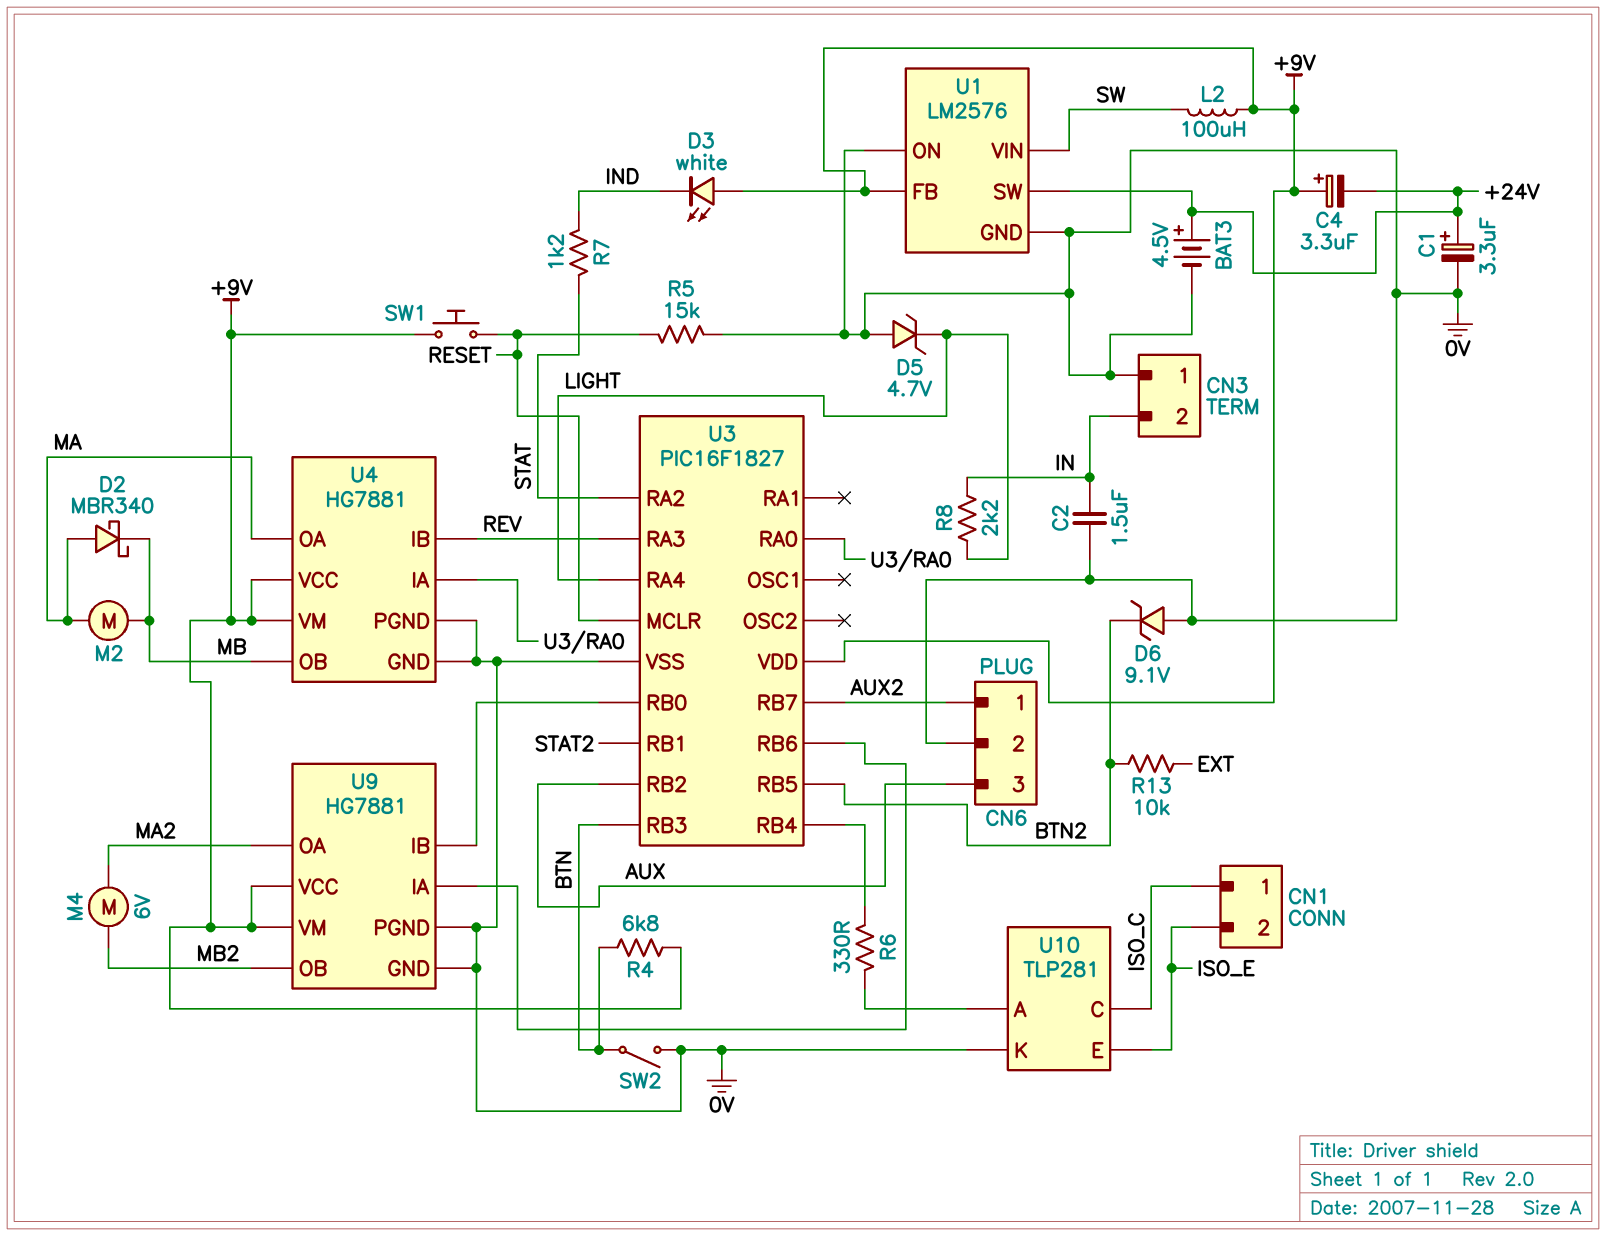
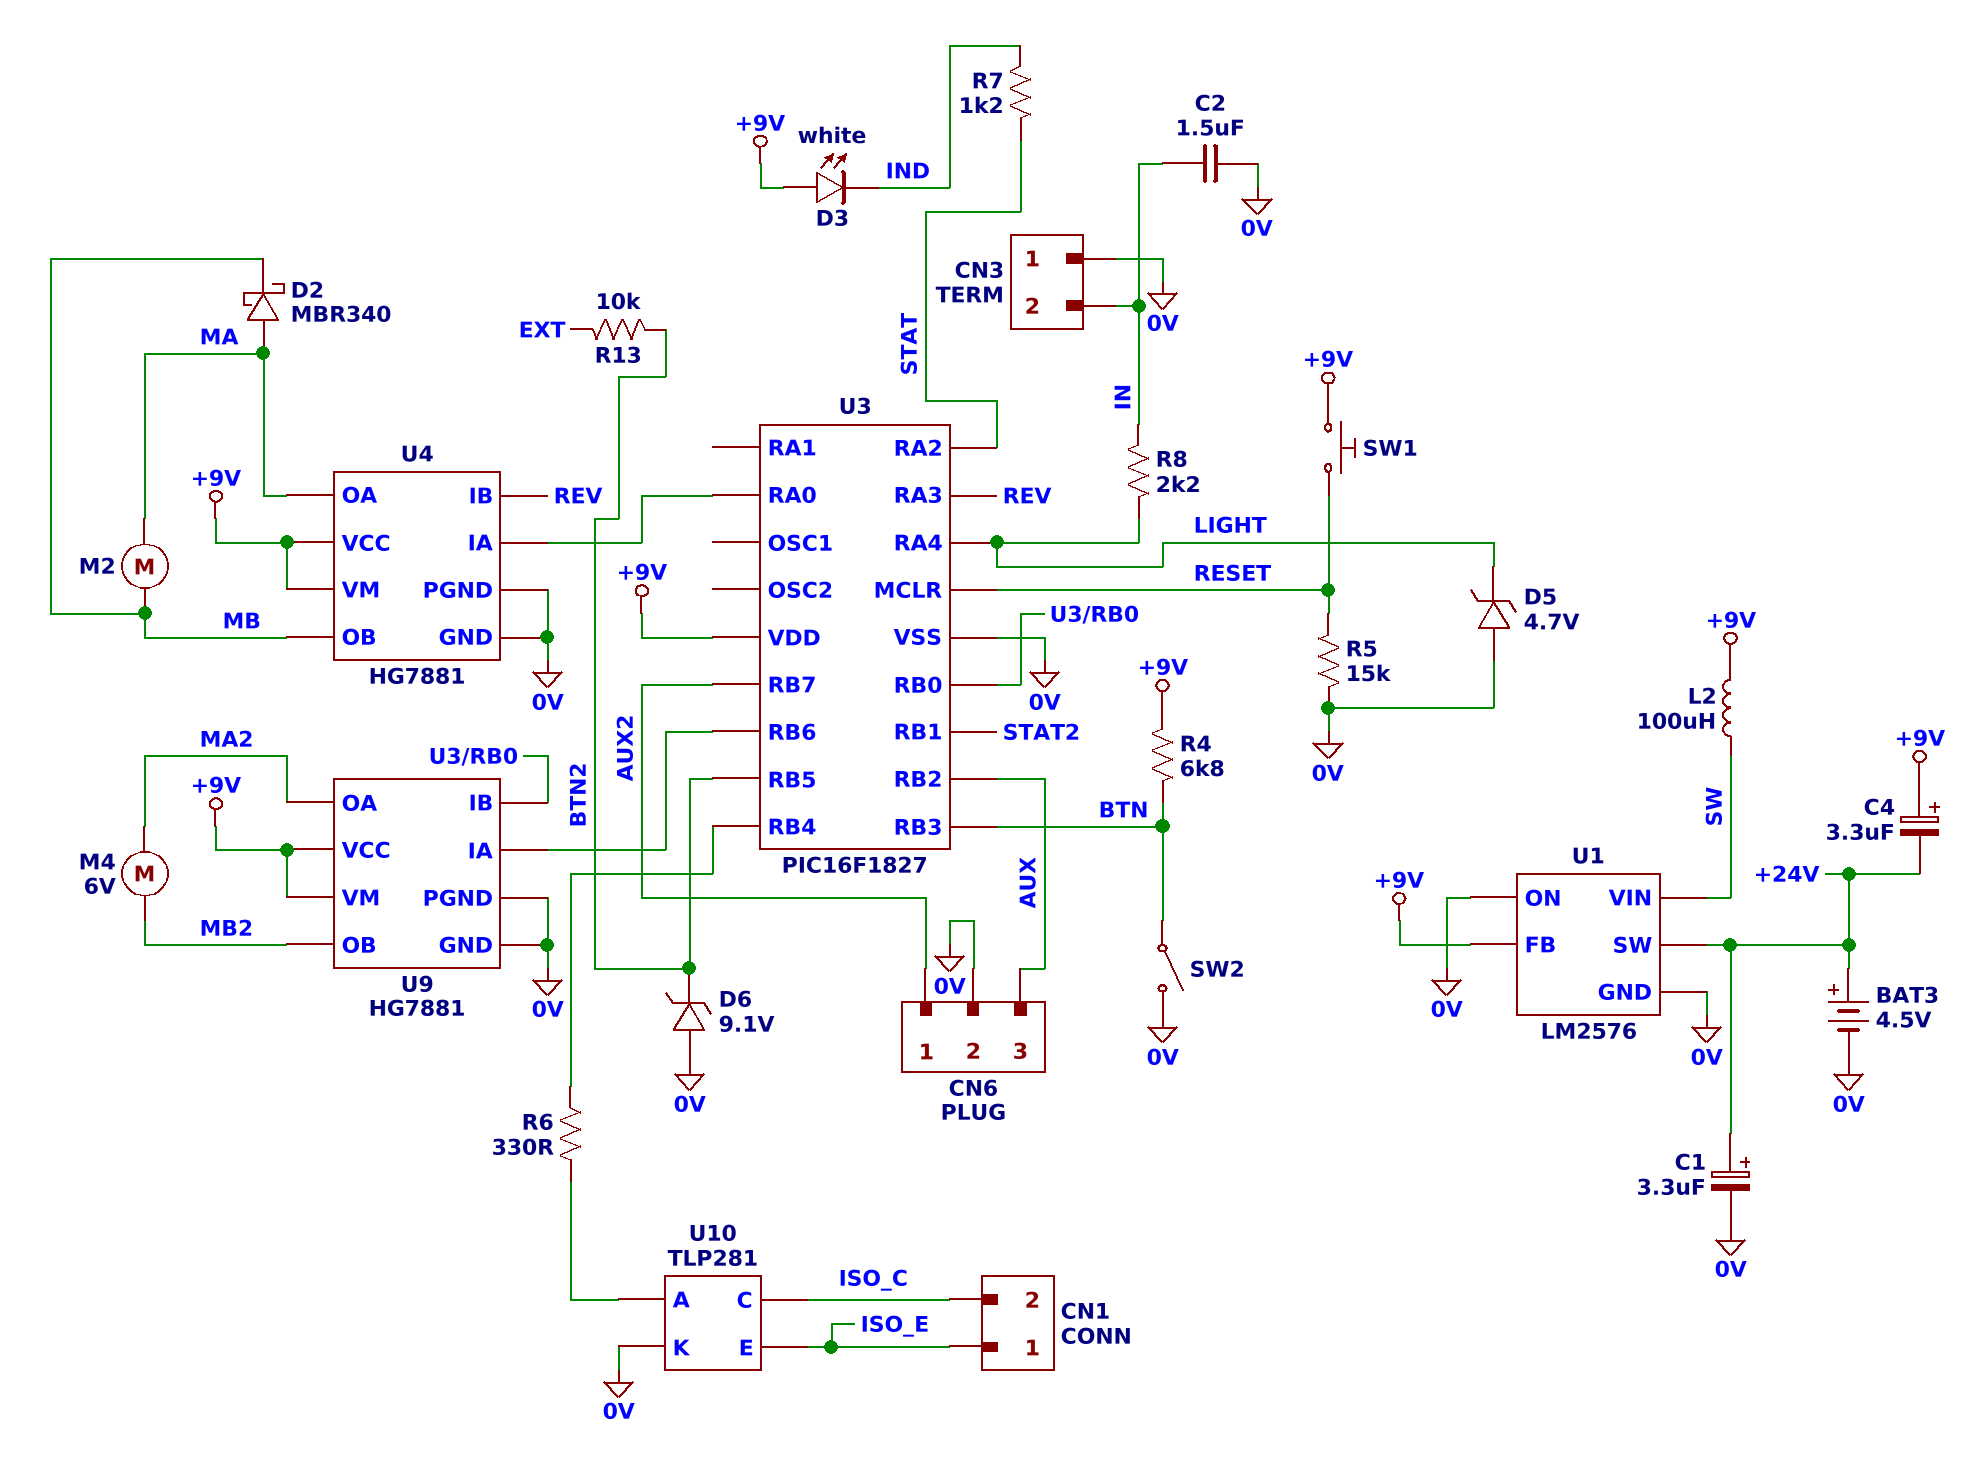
CN1 pin 1: ISO_C -> ISO_E
CN1 pin 2: ISO_E -> ISO_C

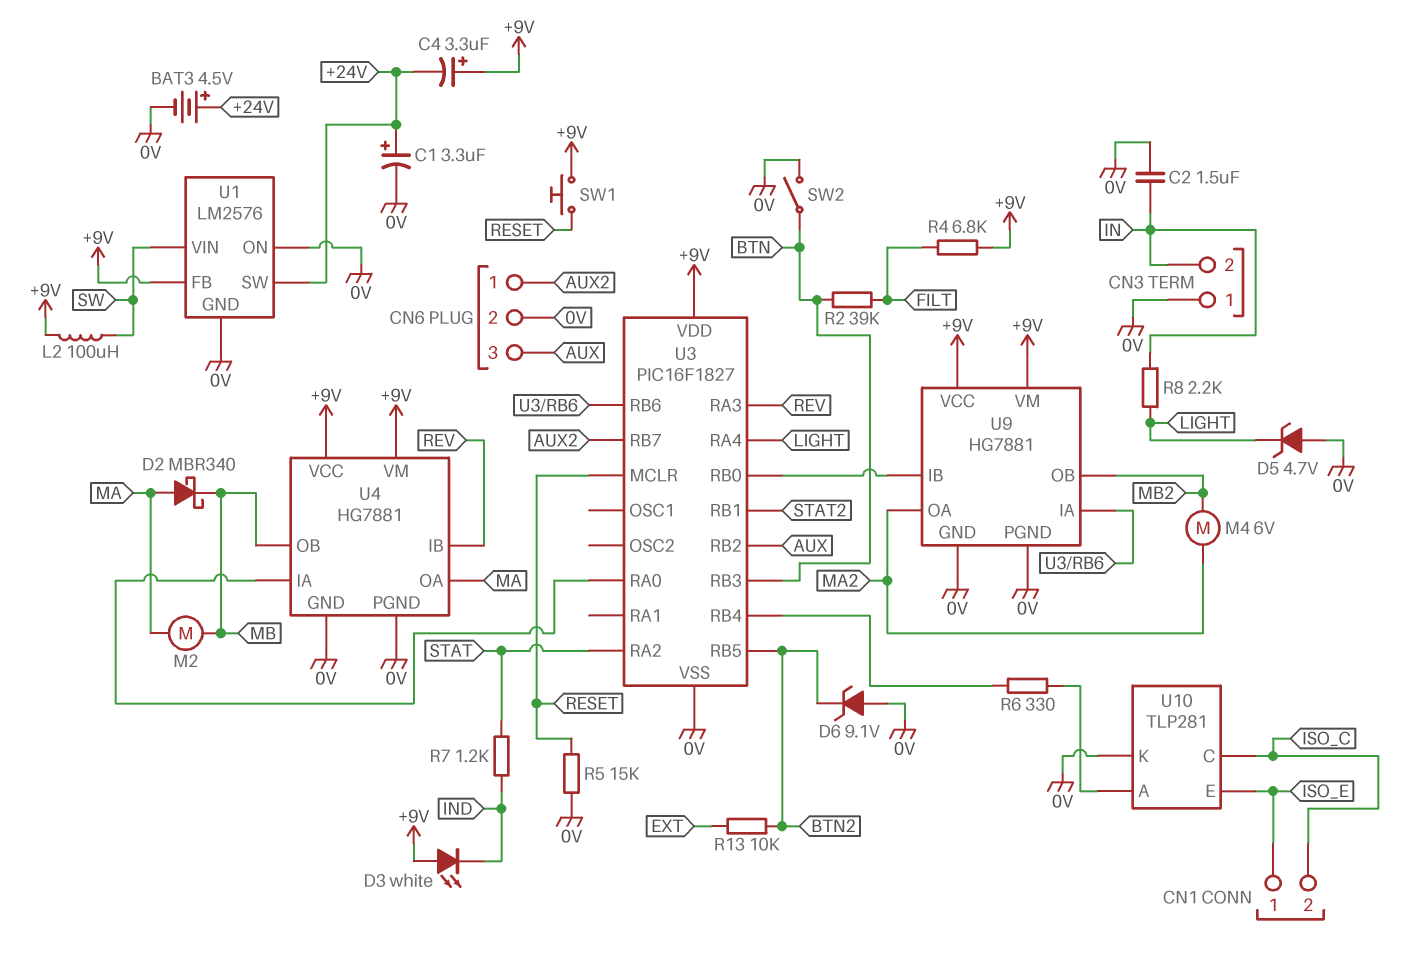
R2: none -> 39k (BTN, FILT)
R4: 6.8k (+9V, BTN) -> 6.8k (+9V, FILT)

